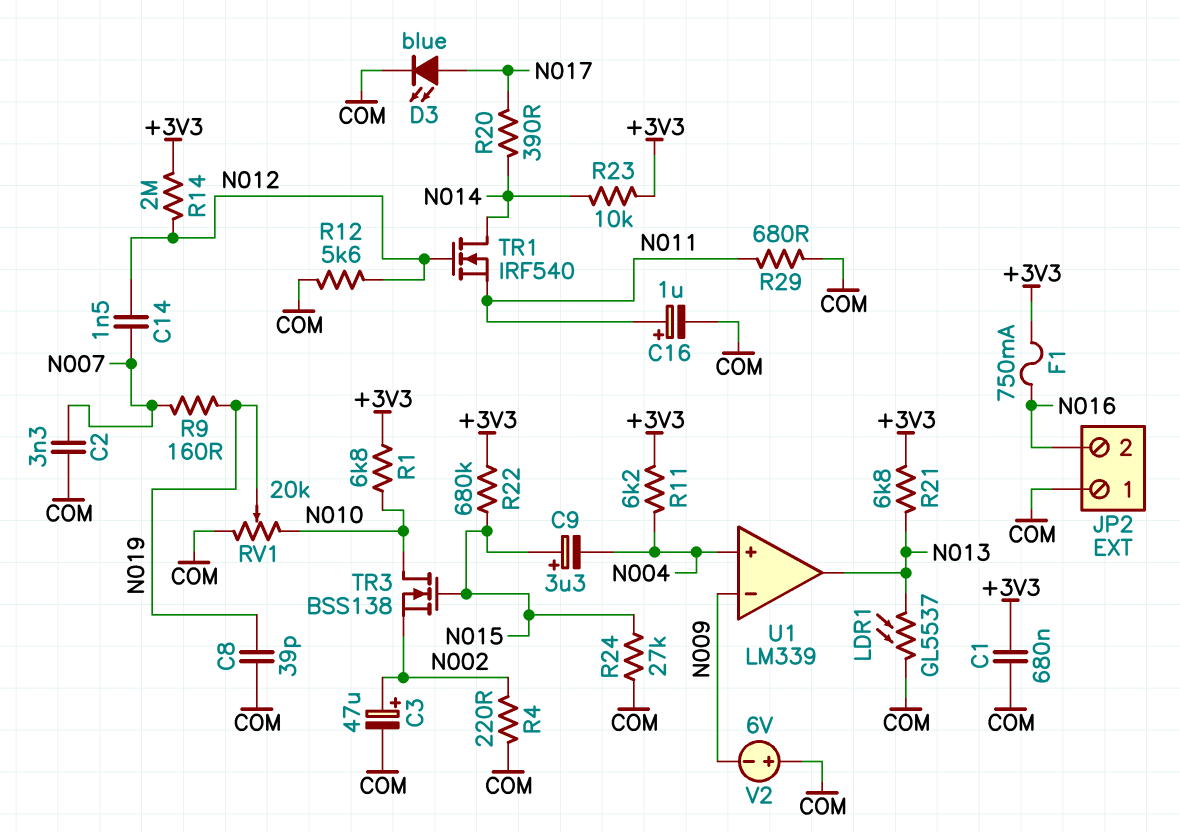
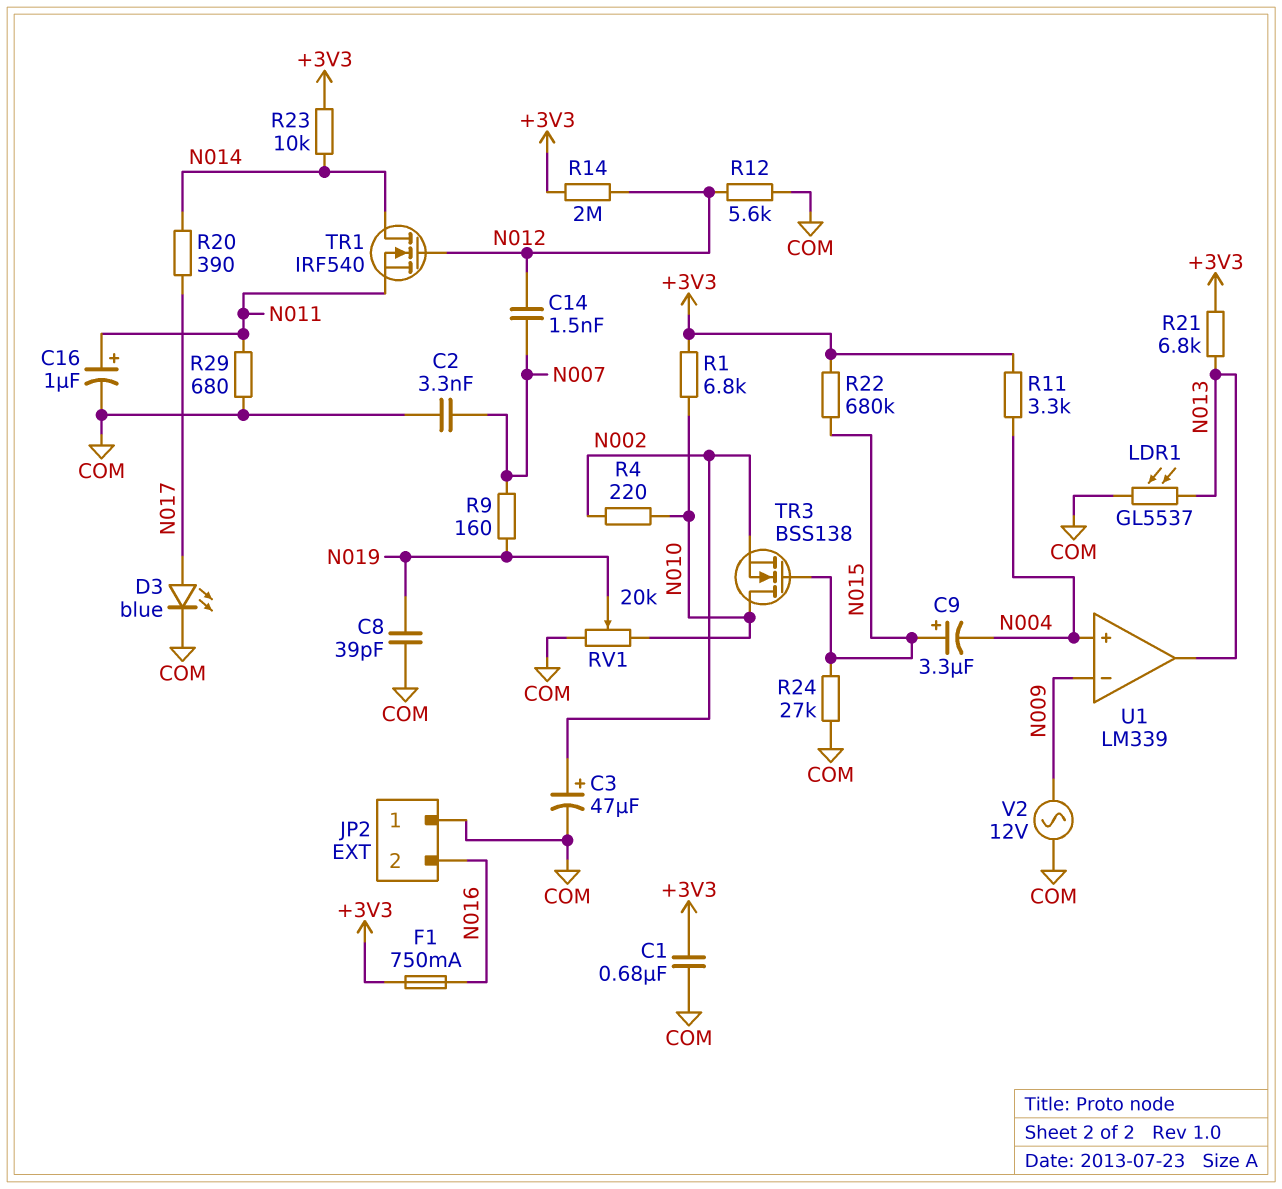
R4: 220 (COM, N002) -> 220 (N002, N010)
R11: 6.2k (+3V3, N004) -> 3.3k (+3V3, N004)
V2: 6V (plus COM, minus N009) -> AC 12V (COM, N009)

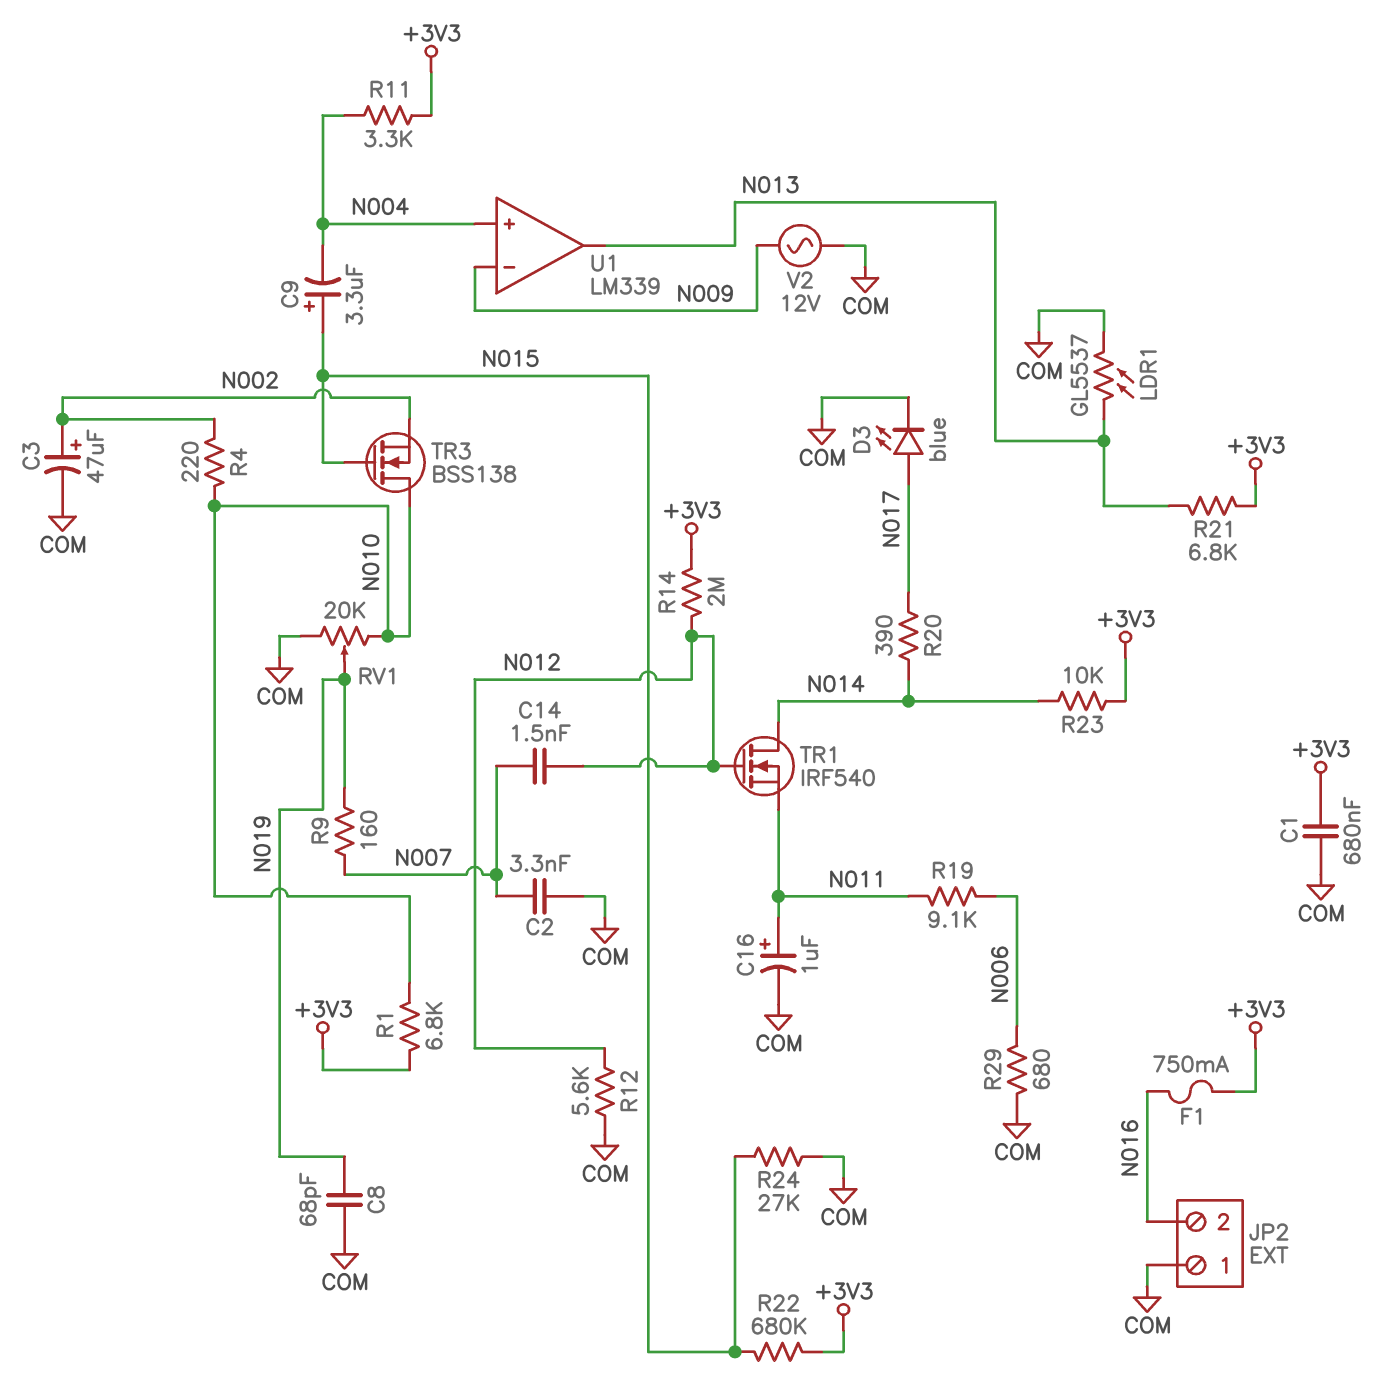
C8: 39pF (COM, N019) -> 68pF (COM, N019)
R19: none -> 9.1k (N006, N011)
R29: 680 (COM, N011) -> 680 (COM, N006)

